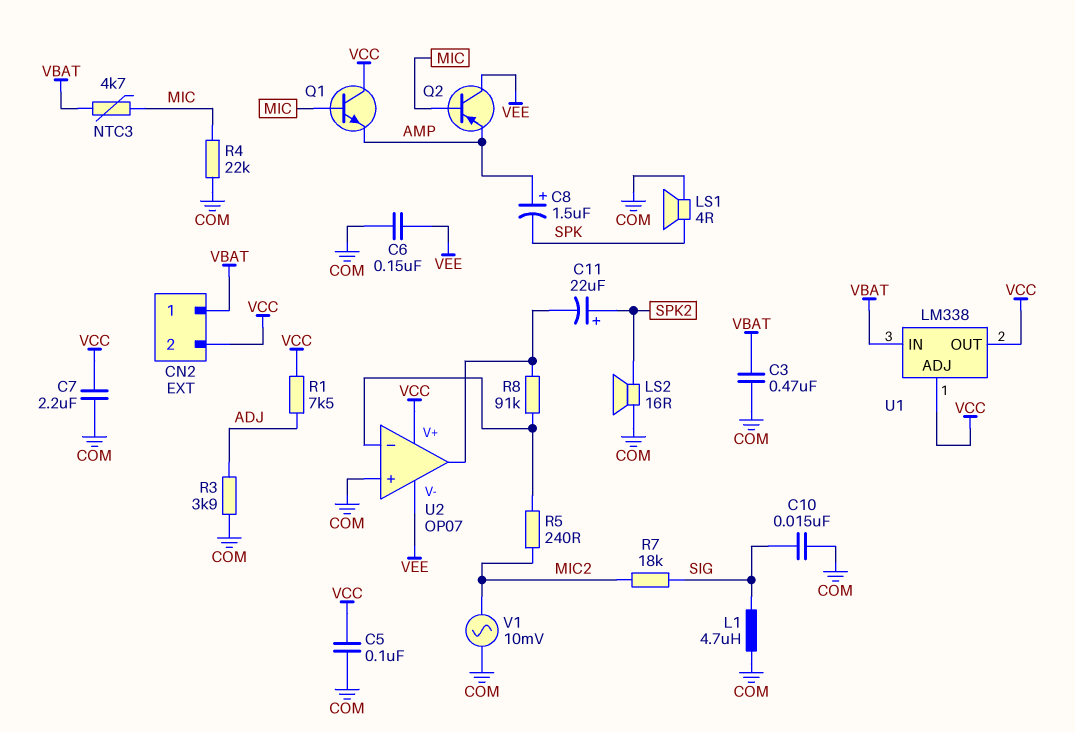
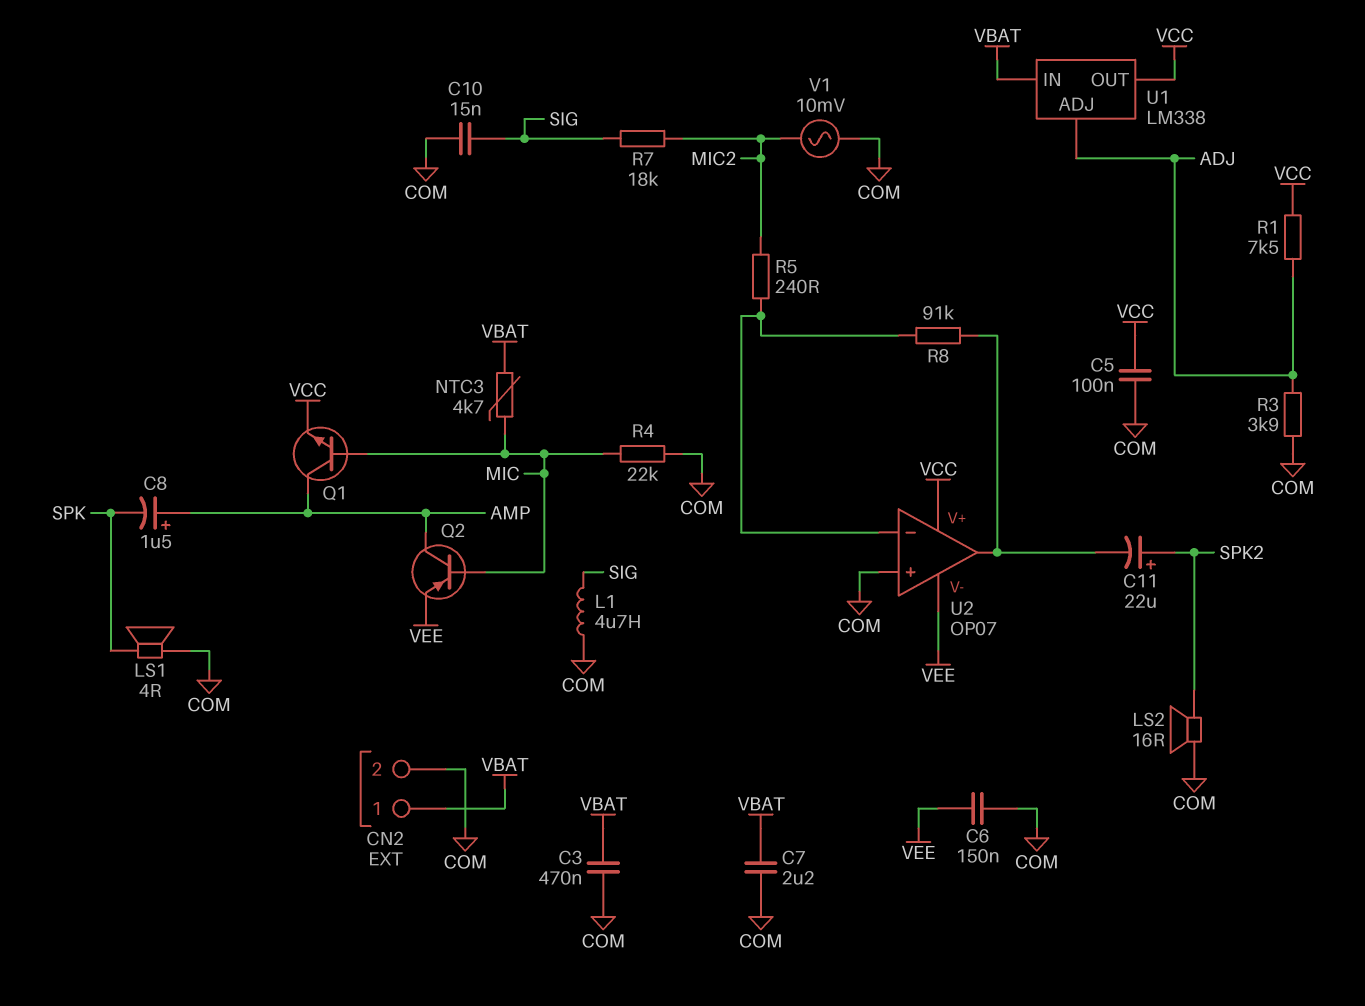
C7: 2.2uF (COM, VCC) -> 2.2uF (COM, VBAT)
CN2 pin 2: VCC -> COM
Q1: NPN (B MIC, C VCC, E AMP) -> NPN (B MIC, C AMP, E VCC)
Q2: PNP (B MIC, C VEE, E AMP) -> PNP (B MIC, C AMP, E VEE)
U1 pin ADJ: VCC -> ADJ

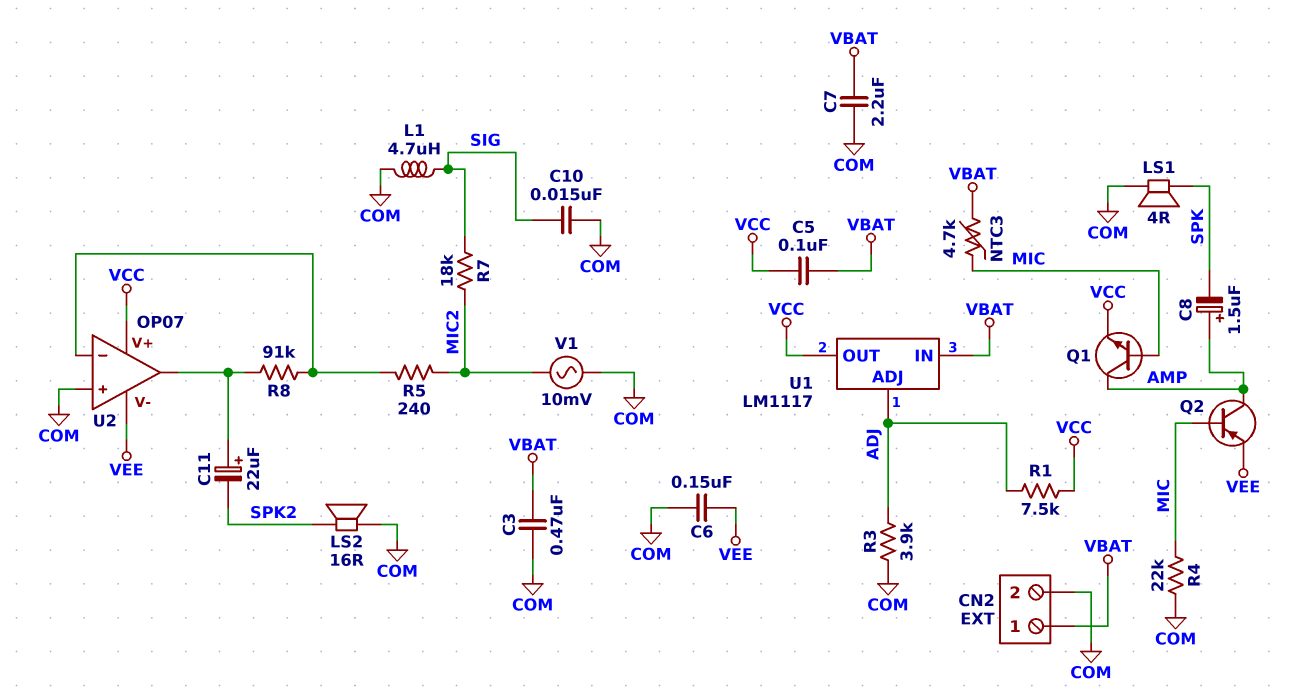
C5: 100nF (COM, VCC) -> 100nF (VBAT, VCC)
C11: 22uF (plus SPK2, minus U2/out) -> 22uF (plus U2/out, minus SPK2)
U1: LM338 -> LM1117

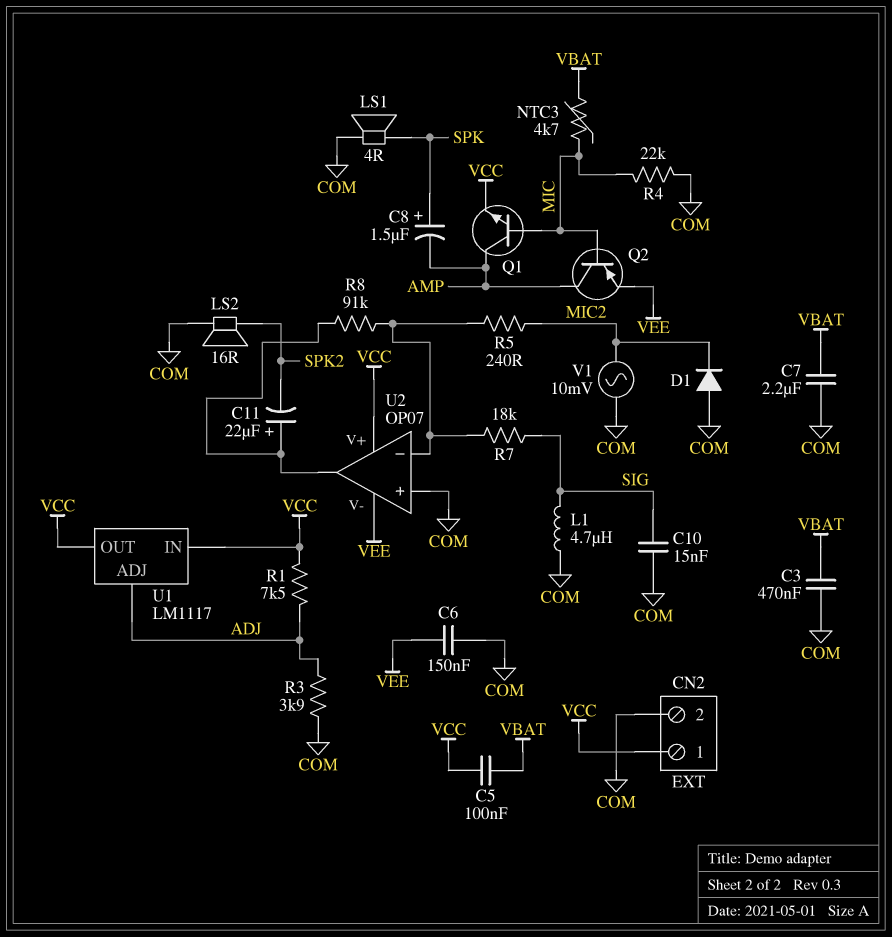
C8: 1.5uF (plus AMP, minus SPK) -> 1.5uF (plus SPK, minus AMP)
CN2 pin 1: VBAT -> VCC
D1: none -> diode (A COM, K MIC2)
R7: 18k (MIC2, SIG) -> 18k (SIG, U2/in-)
U1 pin IN: VBAT -> VCC

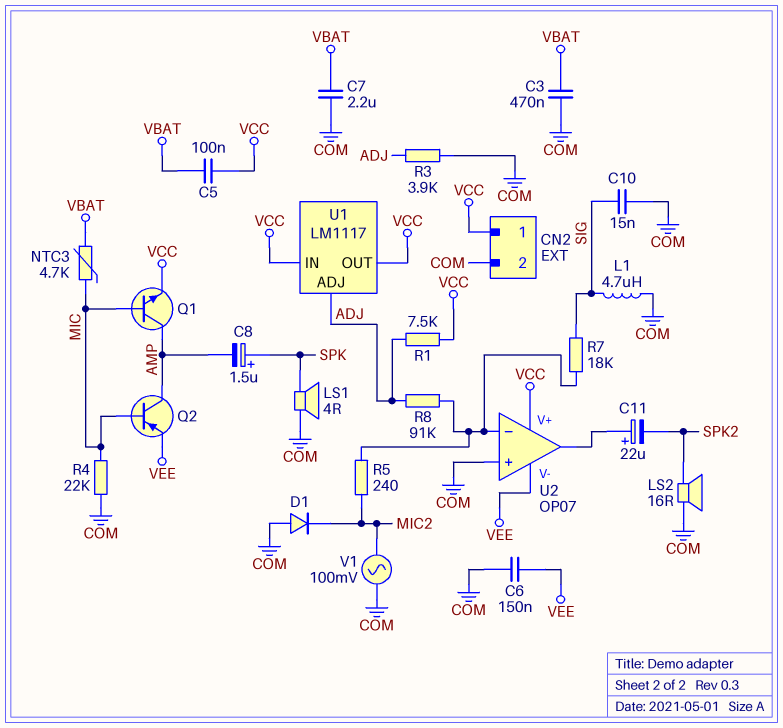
R8: 91k (U2/in-, U2/out) -> 91k (ADJ, U2/in-)
V1: AC 10mV (COM, MIC2) -> AC 100mV (COM, MIC2)

